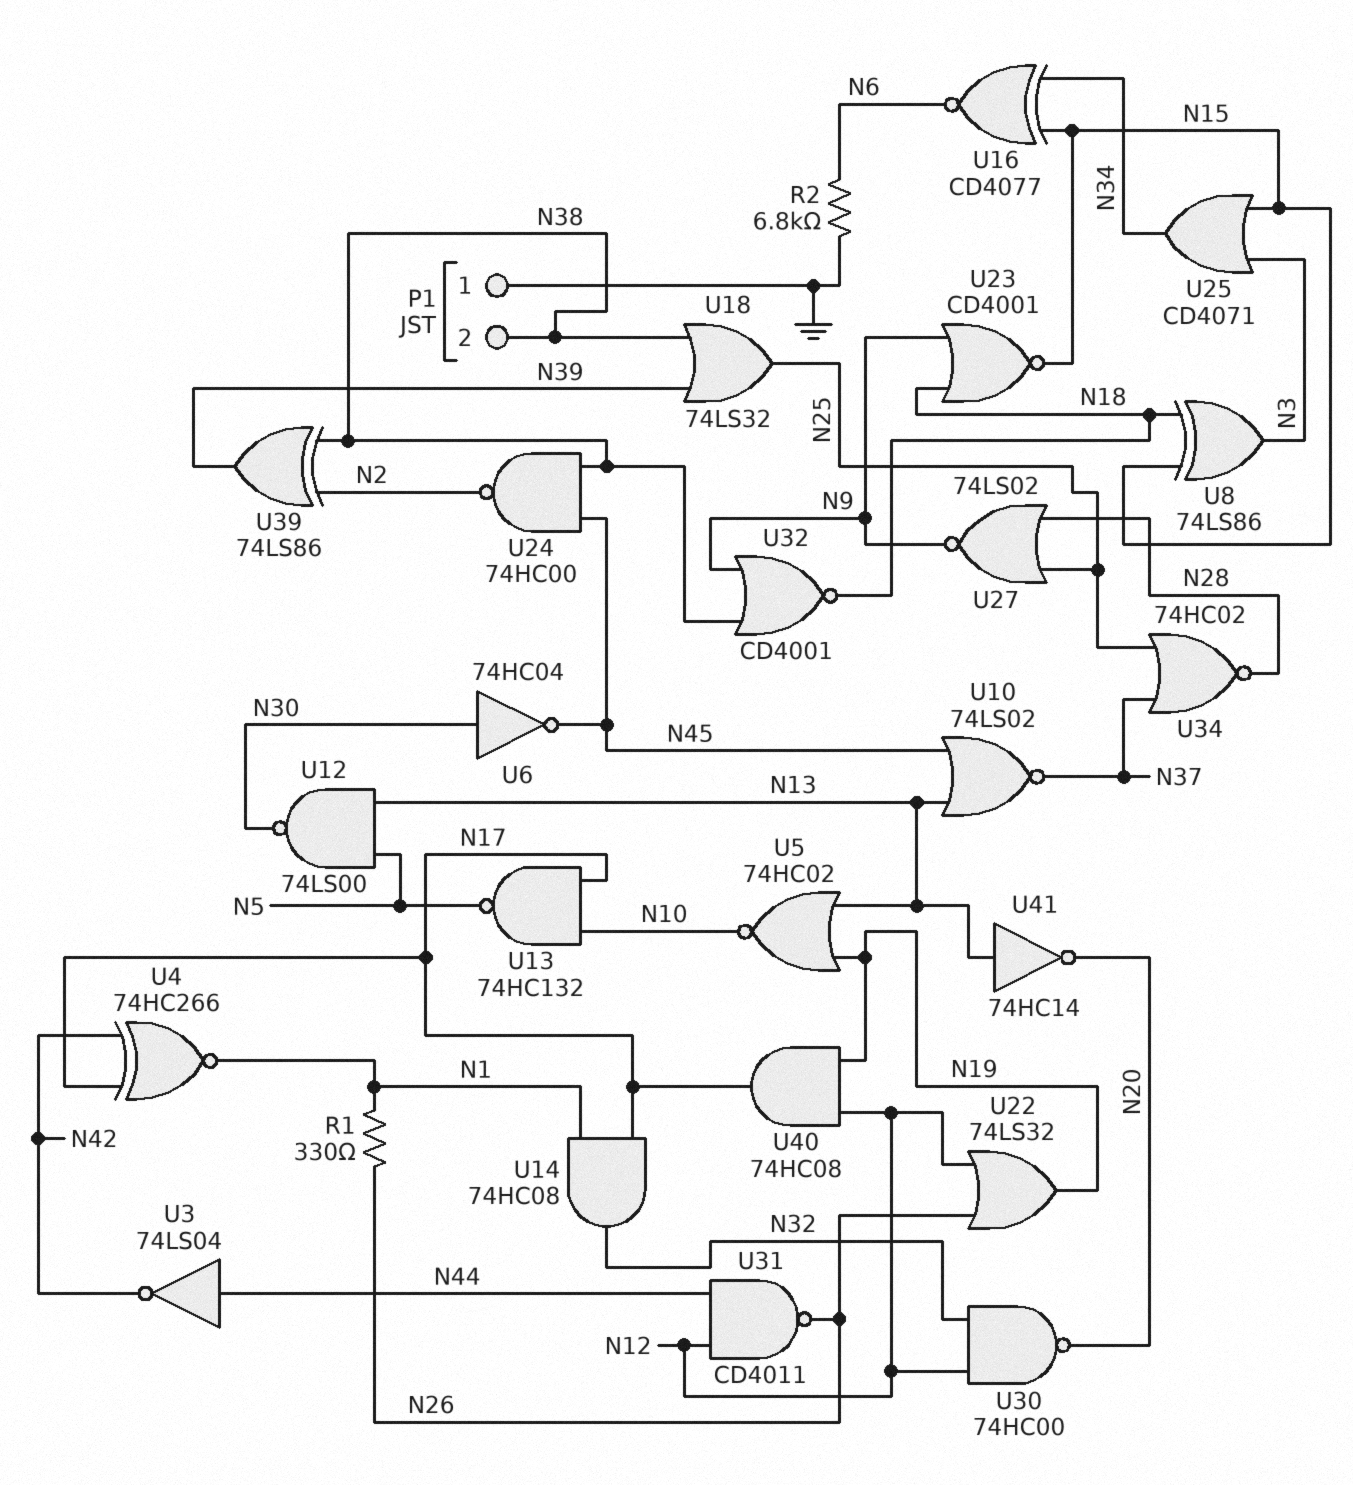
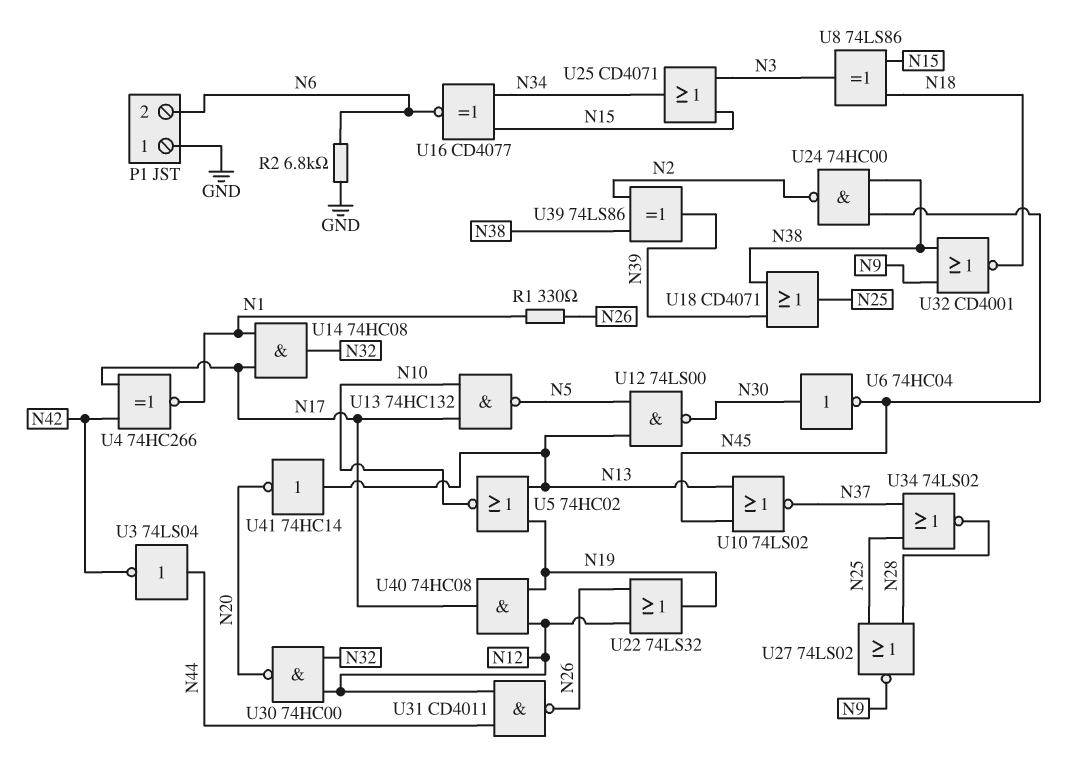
P1 pin 2: N38 -> N6
U18: OR 74LS32 (in N38, in N39, out N25) -> OR CD4071 (in N38, in N39, out N25)
U23: NOR CD4001 (in N9, in N18, out N15) -> none
U34: NOR 74HC02 (in N25, in N37, out N28) -> NOR 74LS02 (in N25, in N37, out N28)

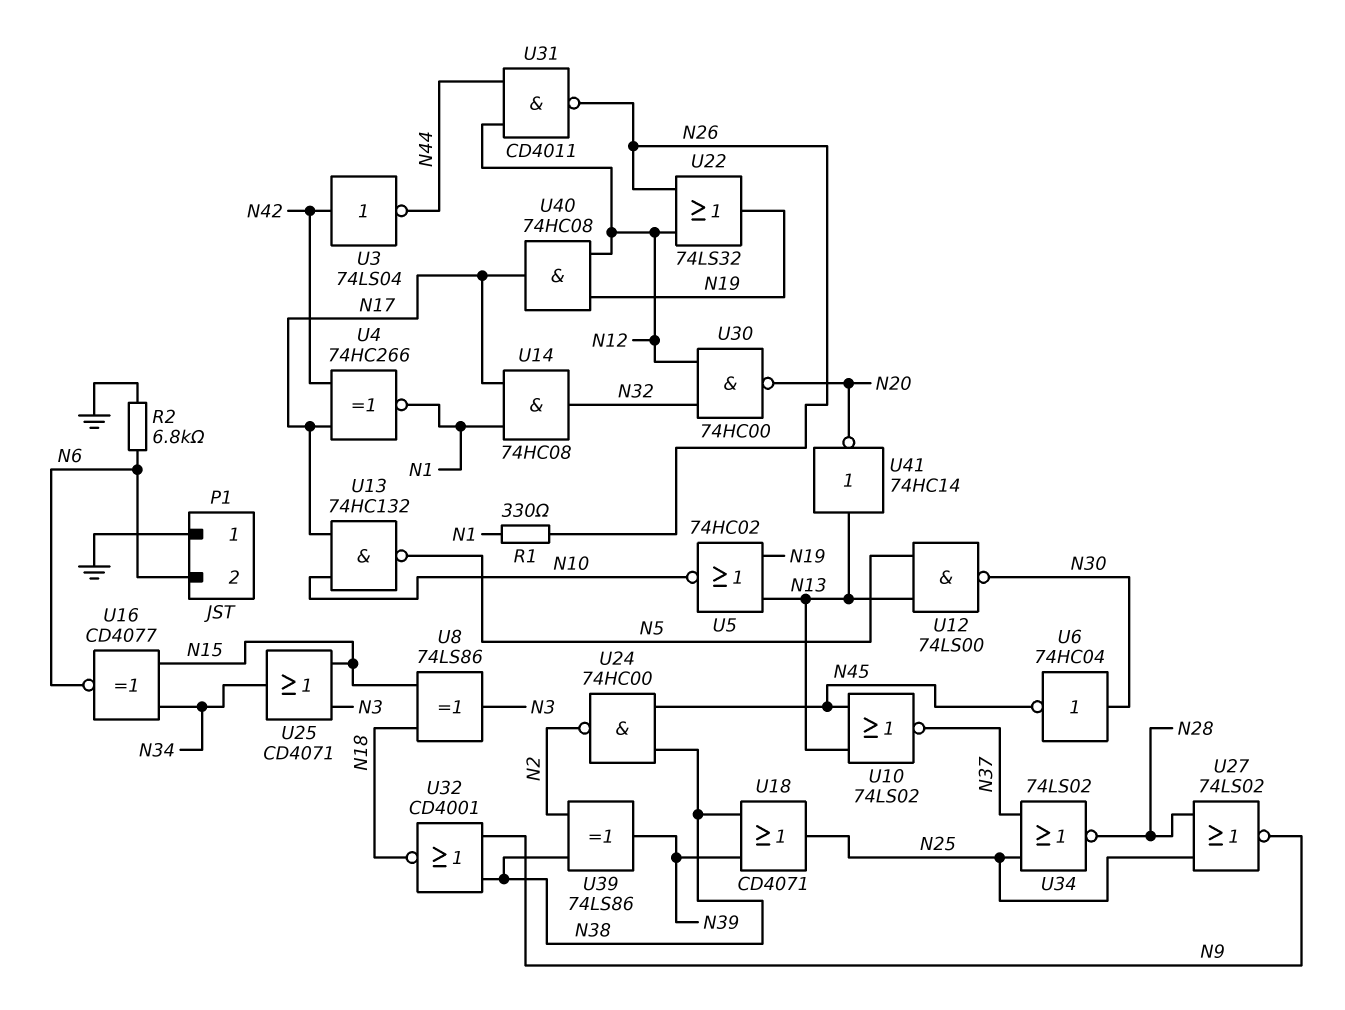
U3: NOT 74LS04 (in N44, out N42) -> NOT 74LS04 (in N42, out N44)

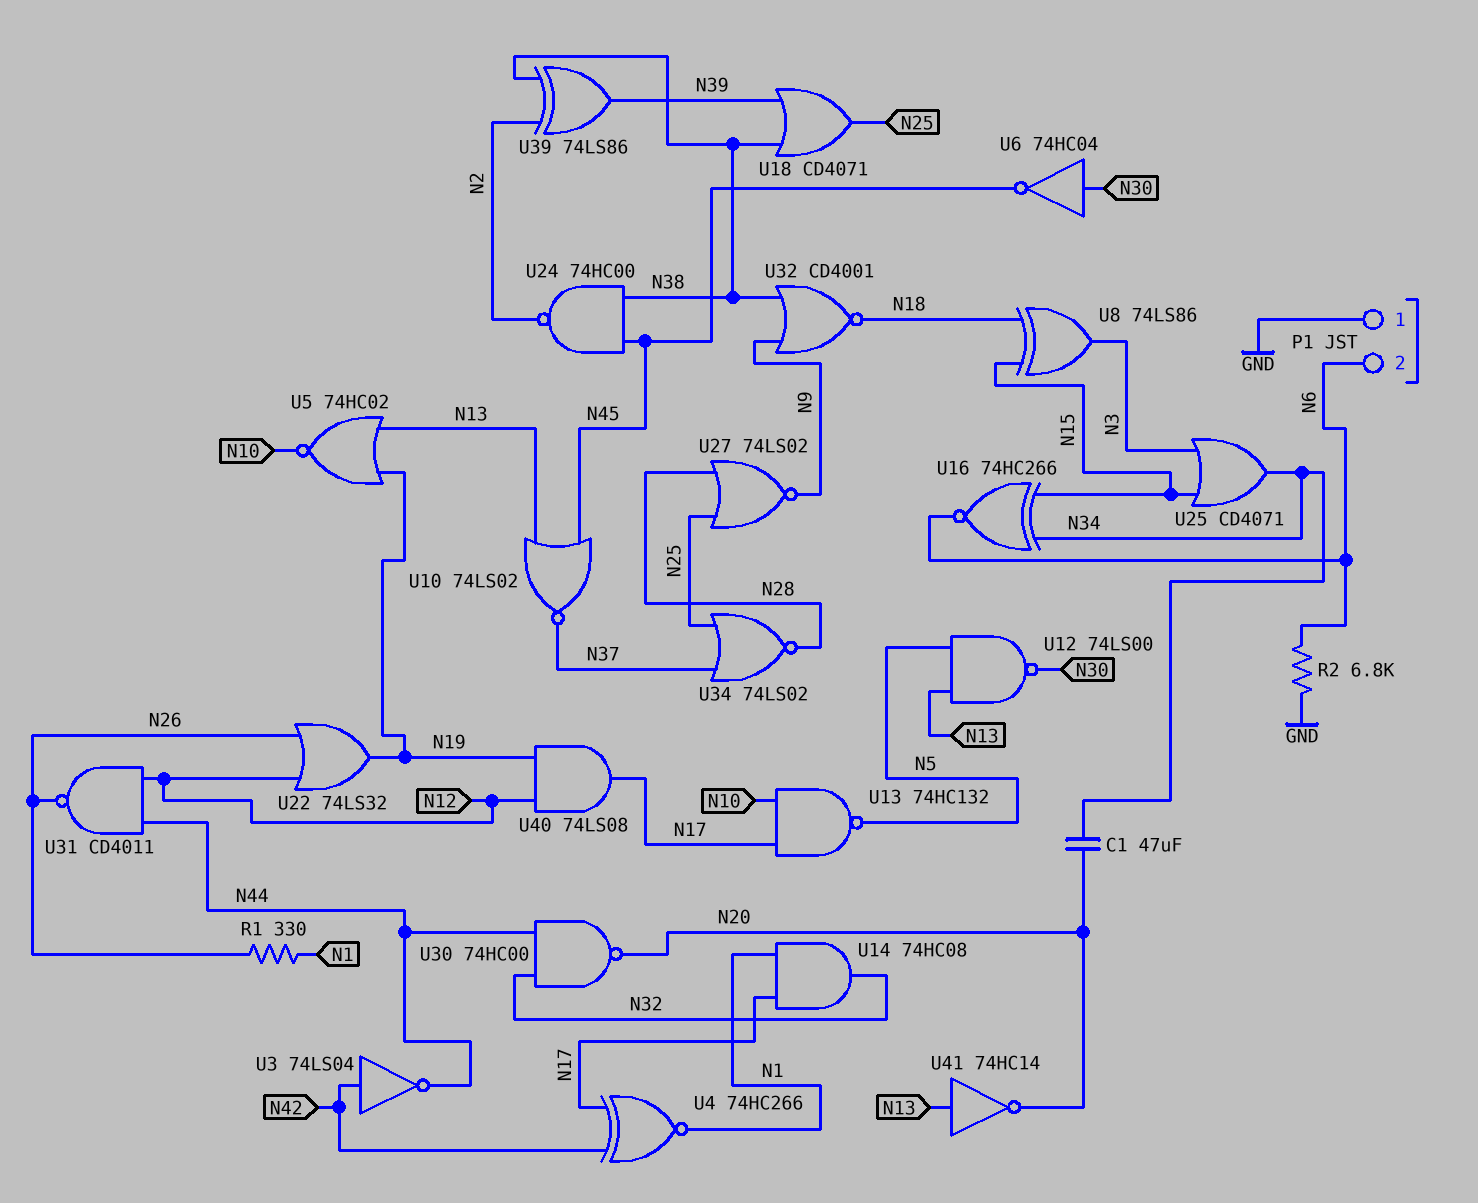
C1: none -> 47uF (N20, N34)
U16: XNOR CD4077 (in N15, in N34, out N6) -> XNOR 74HC266 (in N15, in N34, out N6)
U30: NAND 74HC00 (in N12, in N32, out N20) -> NAND 74HC00 (in N32, in N44, out N20)
U40: AND 74HC08 (in N12, in N19, out N17) -> AND 74LS08 (in N12, in N19, out N17)

